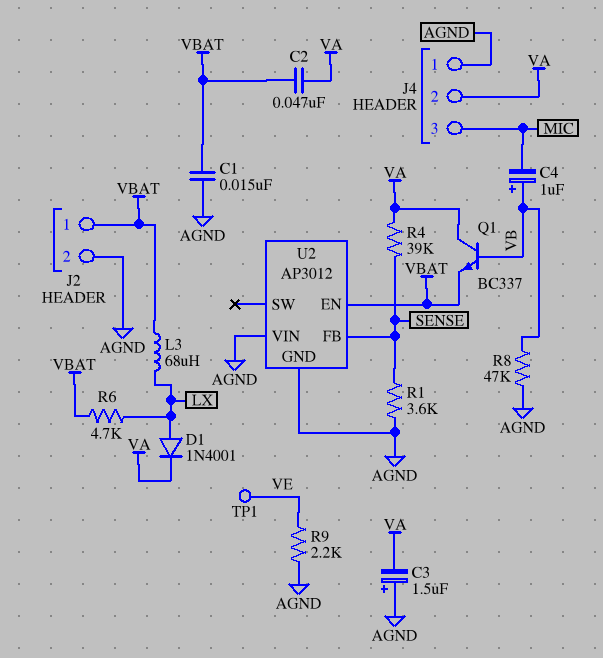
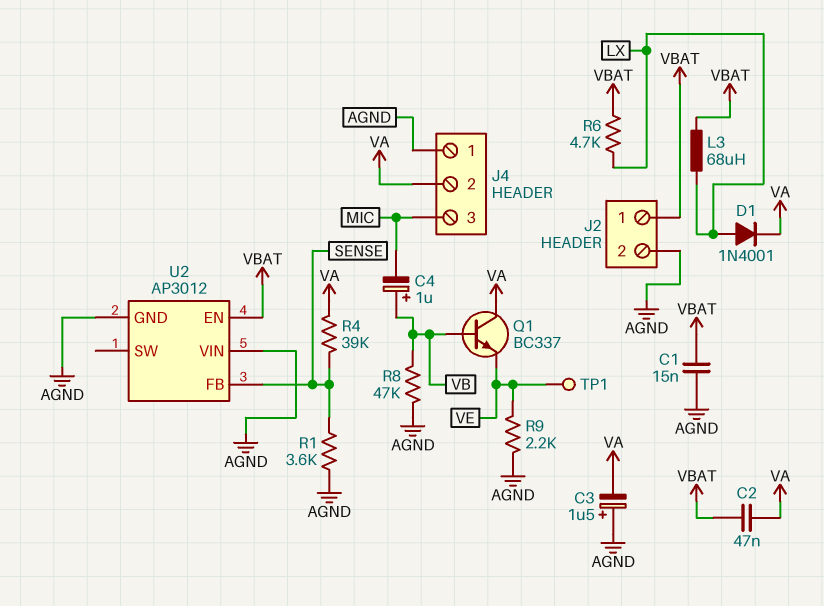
Q1: NPN BC337 (B VB, C VA, E VBAT) -> NPN BC337 (B VB, C VA, E VE)

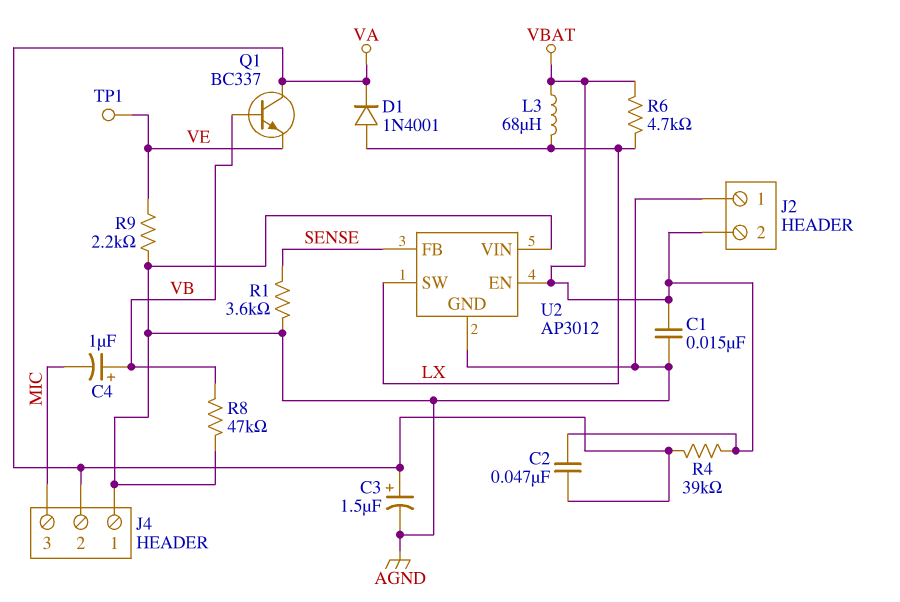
C3: 1.5uF (plus AGND, minus VA) -> 1.5uF (plus VA, minus AGND)
J2 pin 1: VBAT -> AGND
J2 pin 2: AGND -> VBAT
R4: 39k (SENSE, VA) -> 39k (VA, VBAT)
U2 pin SW: none -> LX

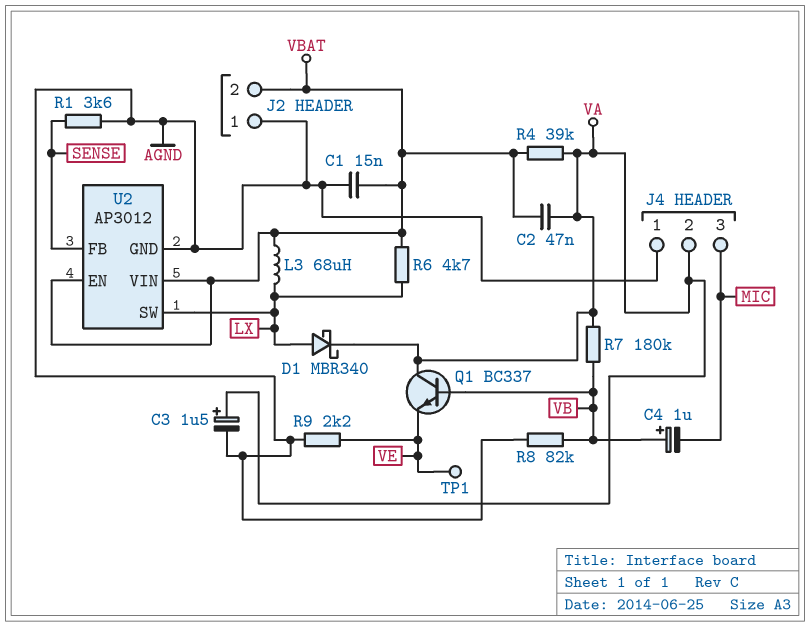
D1: diode 1N4001 (A LX, K VA) -> schottky MBR340 (A LX, K VA)
R7: none -> 180k (VA, VB)
R8: 47k (AGND, VB) -> 82k (AGND, VB)
U2 pin VIN: AGND -> VBAT

